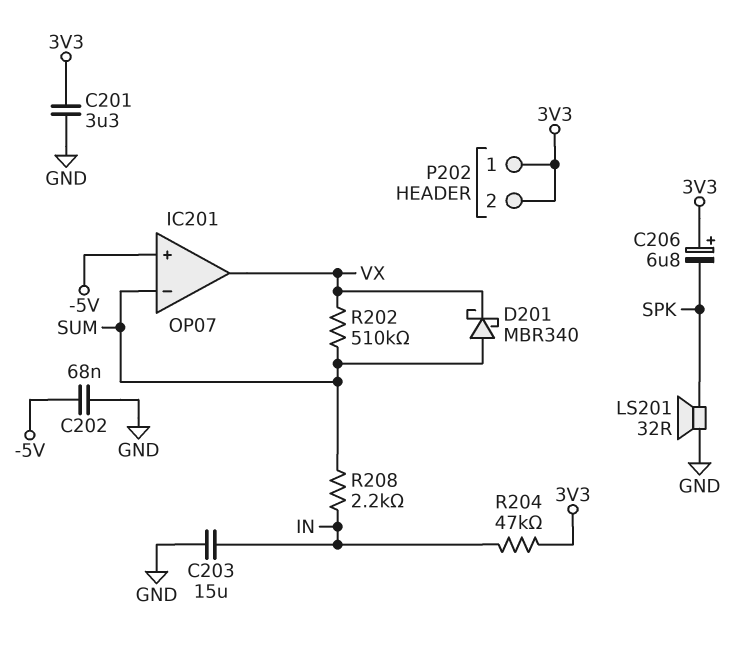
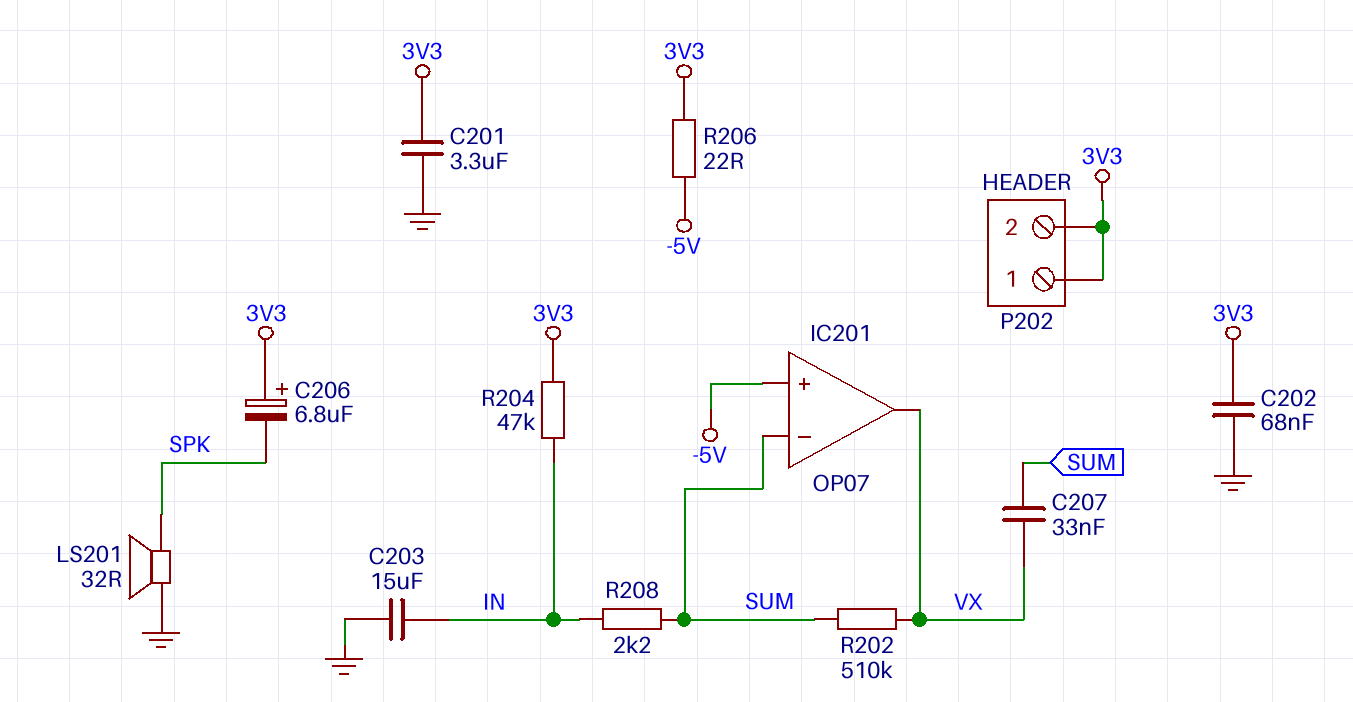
C202: 68nF (-5V, GND) -> 68nF (3V3, GND)
C207: none -> 33nF (SUM, VX)
D201: schottky MBR340 (A SUM, K VX) -> none
R206: none -> 22 (-5V, 3V3)

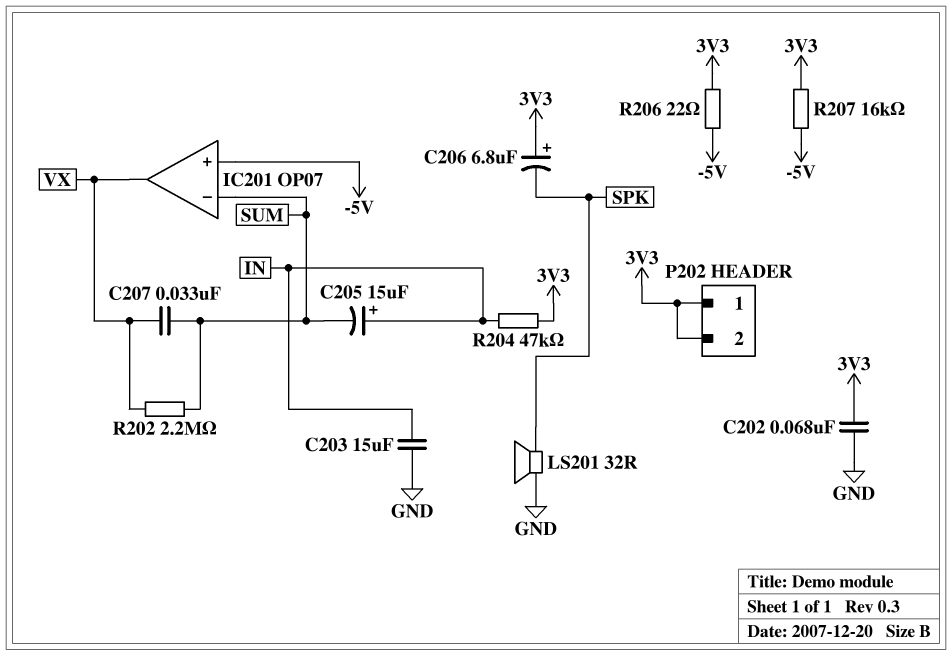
C201: 3.3uF (3V3, GND) -> none
C205: none -> 15uF (plus IN, minus SUM)
R202: 510k (SUM, VX) -> 2.2M (SUM, VX)
R207: none -> 16k (-5V, 3V3)
R208: 2.2k (IN, SUM) -> none

